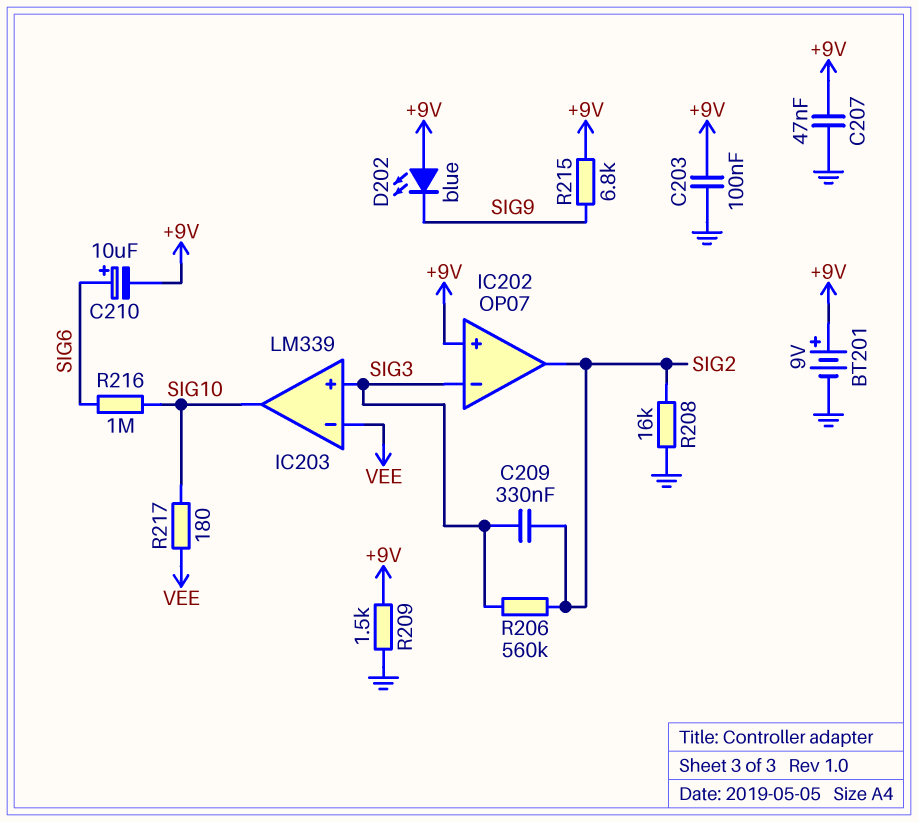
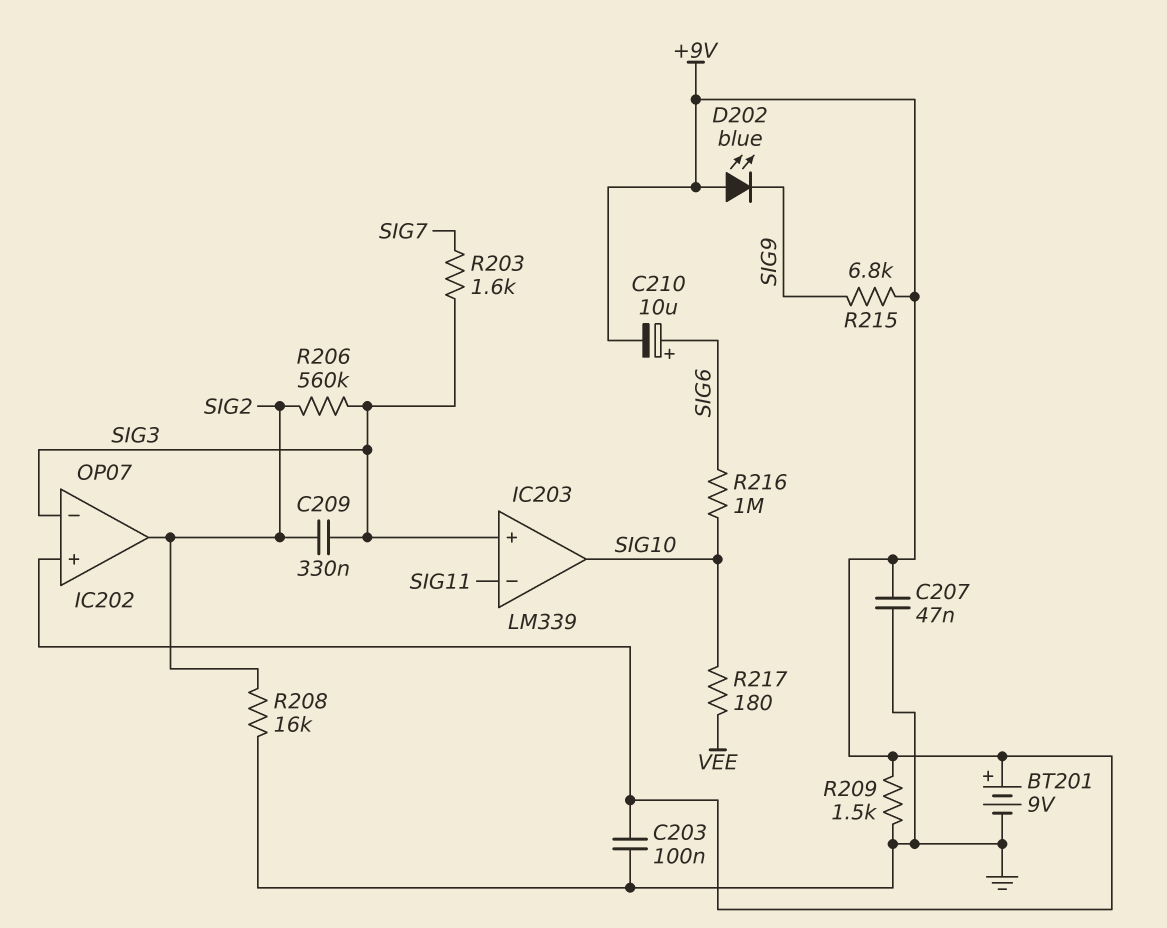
IC203 pin in-: VEE -> SIG11
R203: none -> 1.6k (SIG3, SIG7)

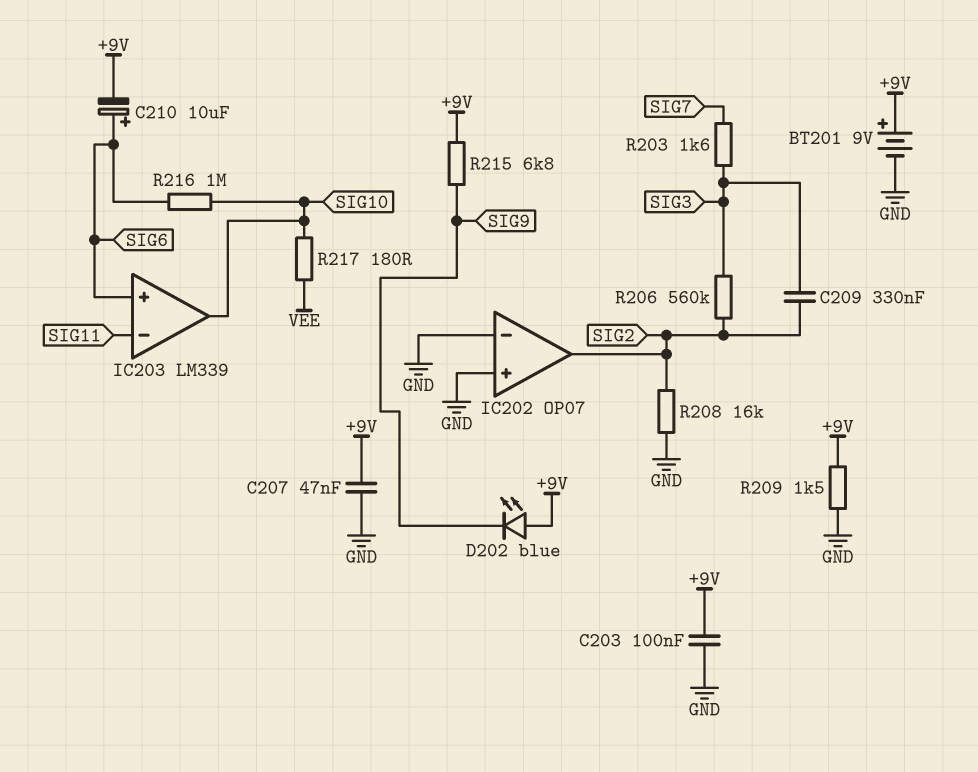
IC202 pin in+: +9V -> GND
IC202 pin in-: SIG3 -> GND
IC203 pin in+: SIG3 -> SIG6

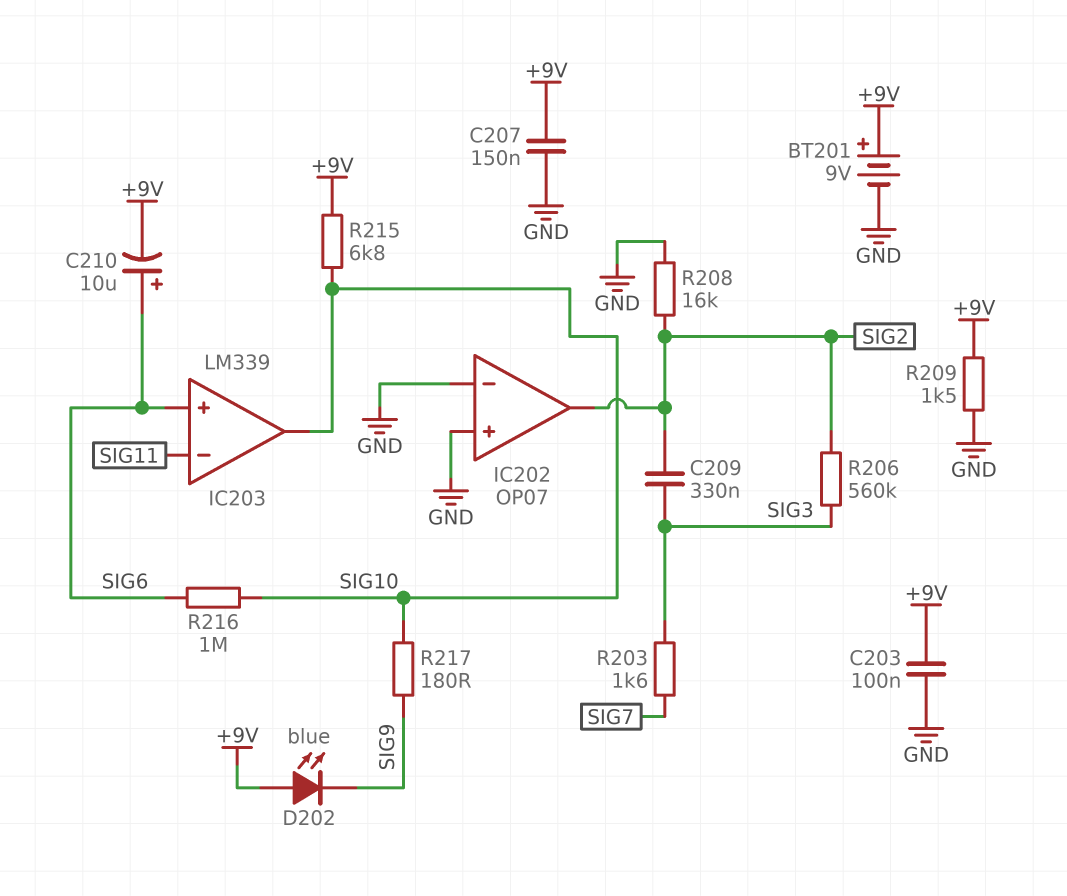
C207: 47nF (+9V, GND) -> 150nF (+9V, GND)
R215: 6.8k (+9V, SIG9) -> 6.8k (+9V, SIG10)
R217: 180 (SIG10, VEE) -> 180 (SIG9, SIG10)

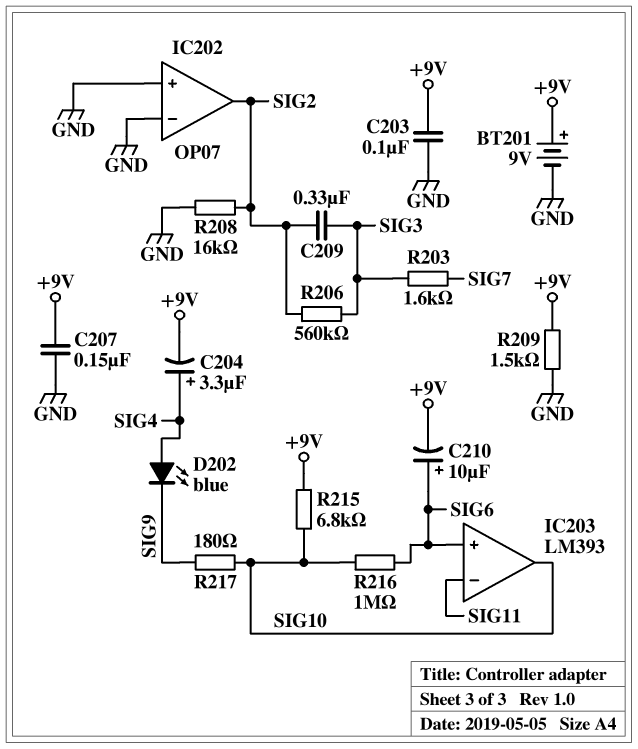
C204: none -> 3.3uF (plus SIG4, minus +9V)
D202: LED blue (A +9V, K SIG9) -> LED blue (A SIG4, K SIG9)
IC203: LM339 -> LM393

